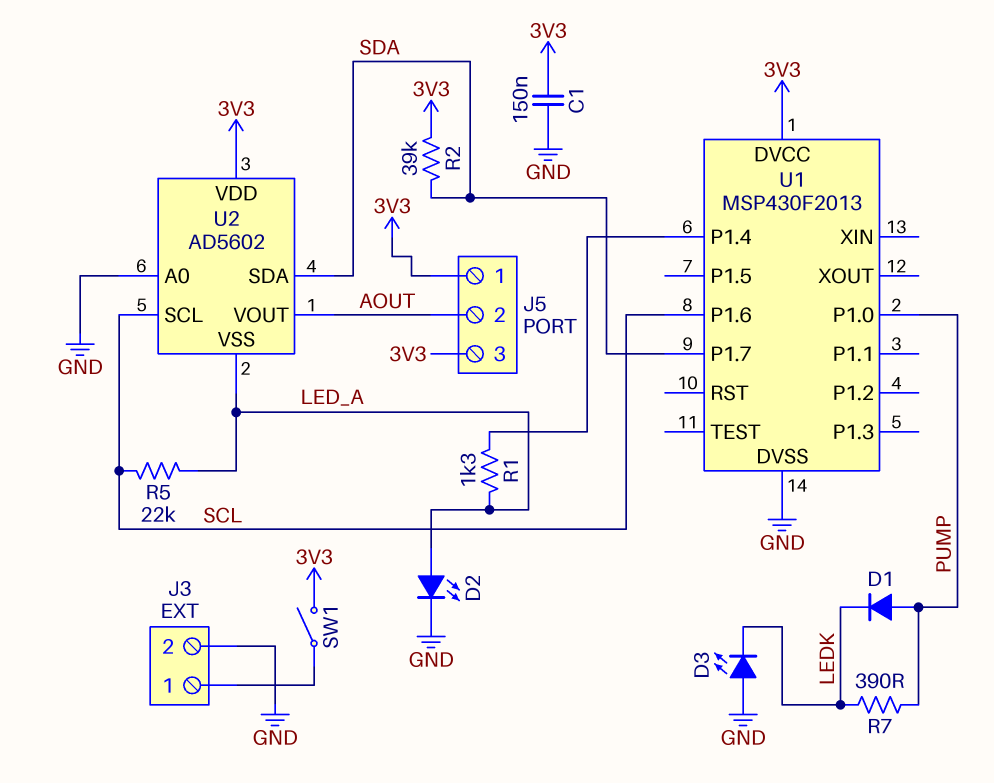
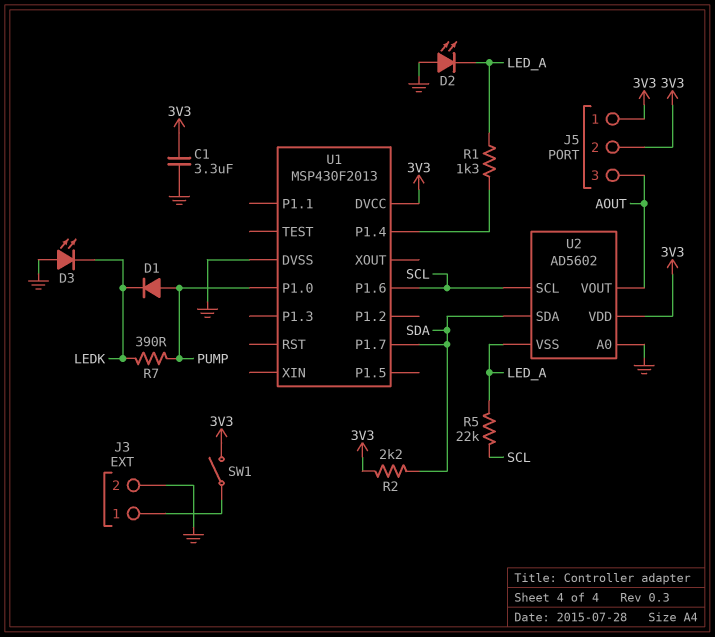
C1: 150nF (3V3, GND) -> 3.3uF (3V3, GND)
D2: LED (A LED_A, K GND) -> LED (A GND, K LED_A)
J5 pin 2: AOUT -> 3V3
J5 pin 3: 3V3 -> AOUT
R2: 39k (3V3, SDA) -> 2.2k (3V3, SDA)

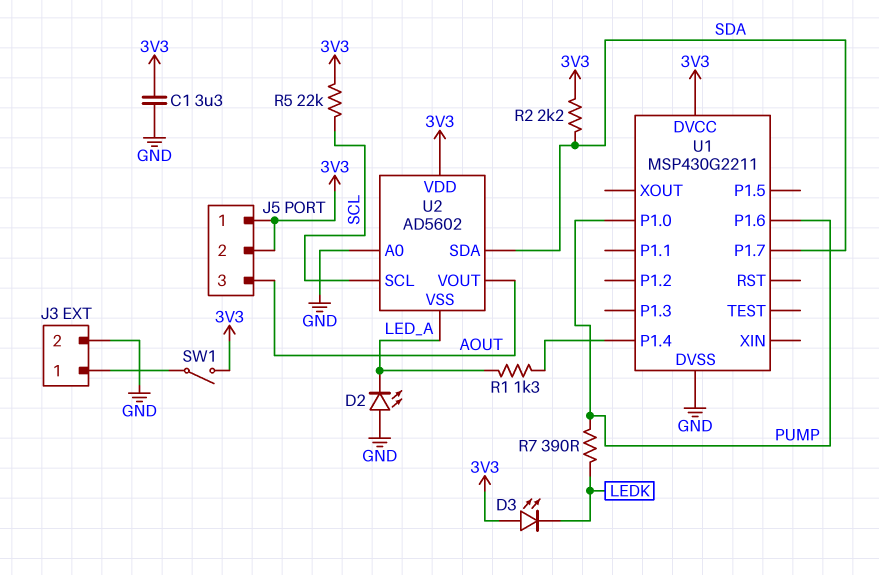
D1: diode (A PUMP, K LEDK) -> none
D3: LED (A GND, K LEDK) -> LED (A 3V3, K LEDK)
R5: 22k (LED_A, SCL) -> 22k (3V3, SCL)
U1: MSP430F2013 -> MSP430G2211
U1 pin P1.6: SCL -> PUMP

